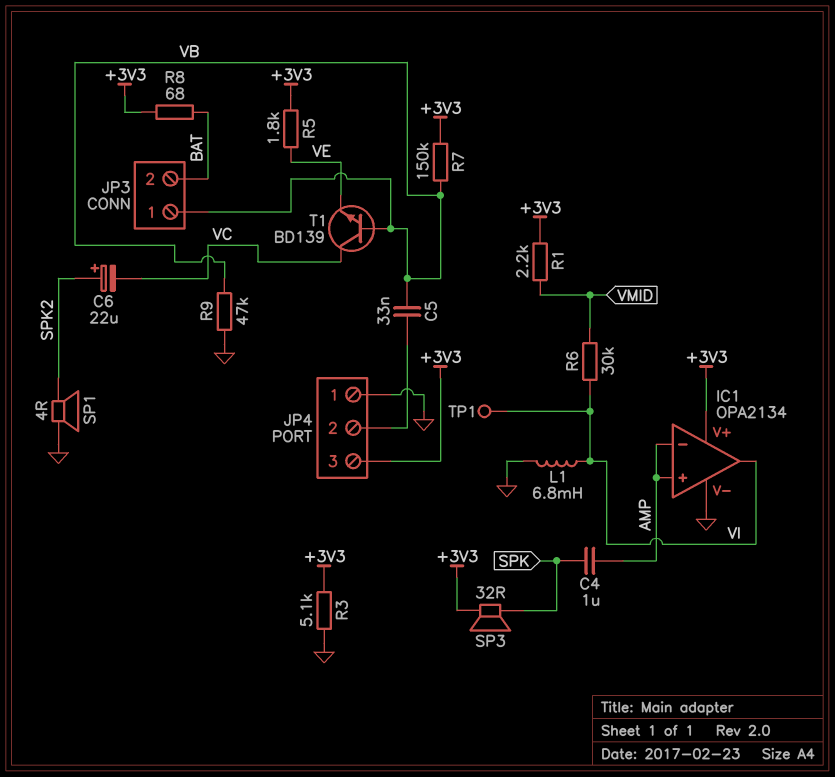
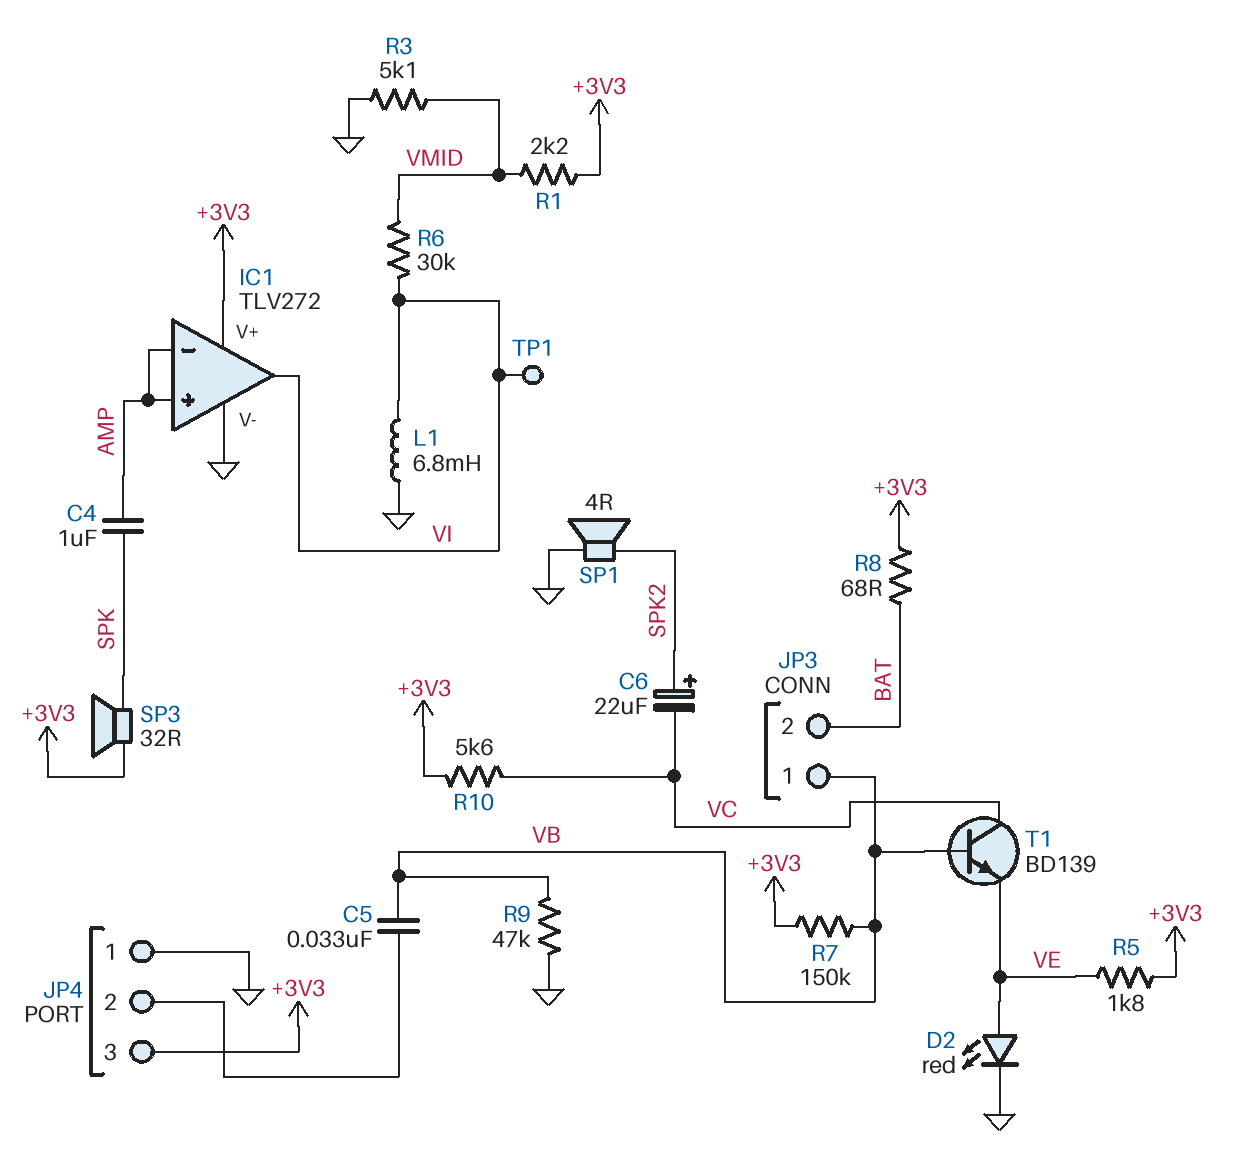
D2: none -> LED red (A VE, K GND)
IC1: OPA2134 -> TLV272
R3: 5.1k (+3V3, GND) -> 5.1k (GND, VMID)
R10: none -> 5.6k (+3V3, VC)

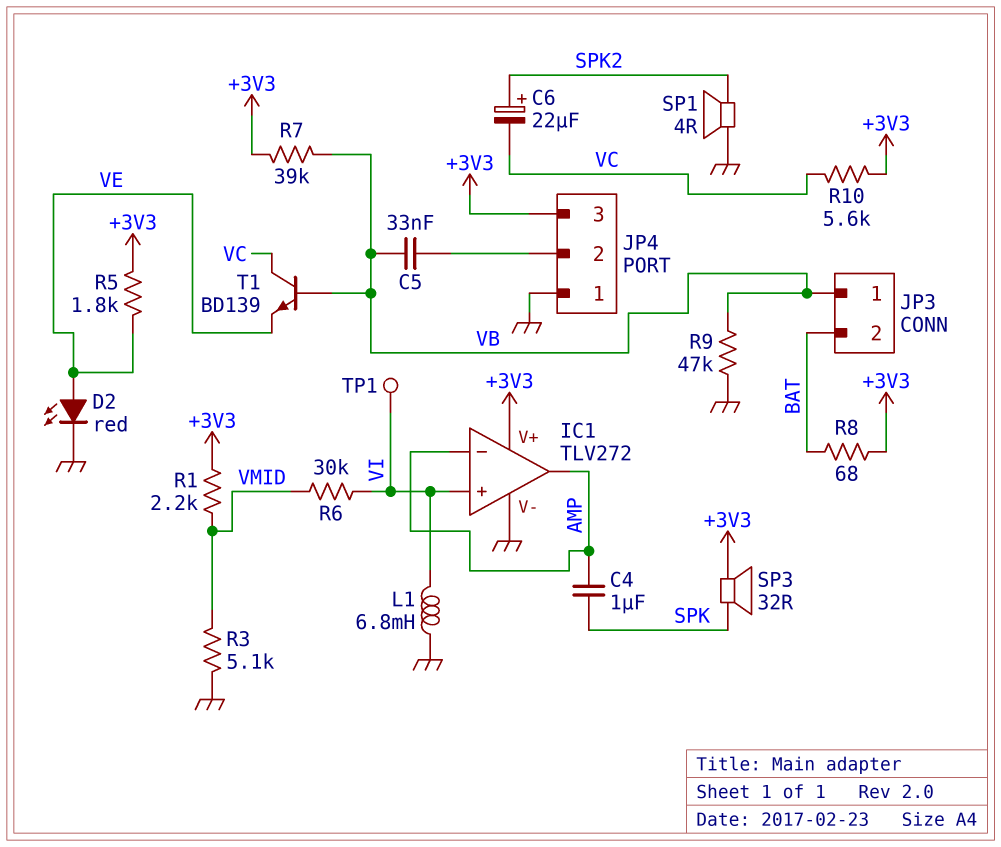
IC1 pin in+: AMP -> VI
IC1 pin out: VI -> AMP
R7: 150k (+3V3, VB) -> 39k (+3V3, VB)

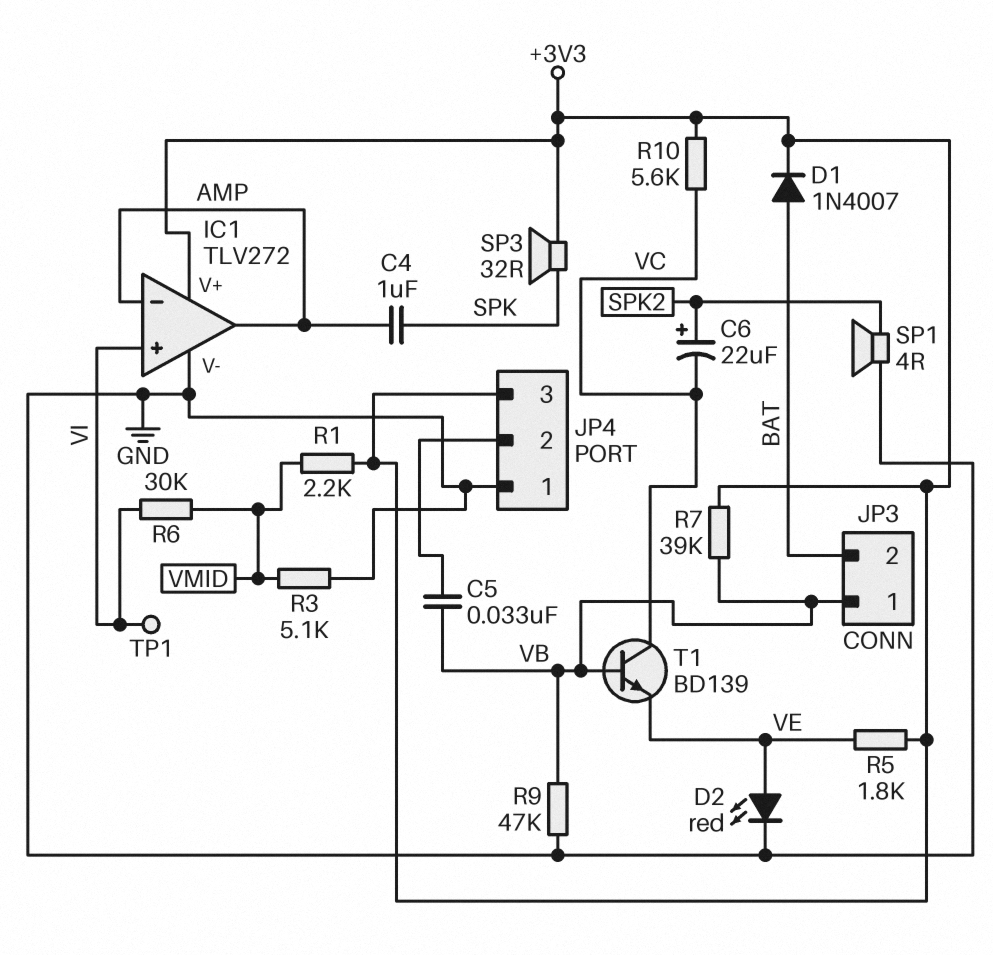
D1: none -> diode 1N4007 (A BAT, K +3V3)
L1: 6.8mH (GND, VI) -> none
R8: 68 (+3V3, BAT) -> none

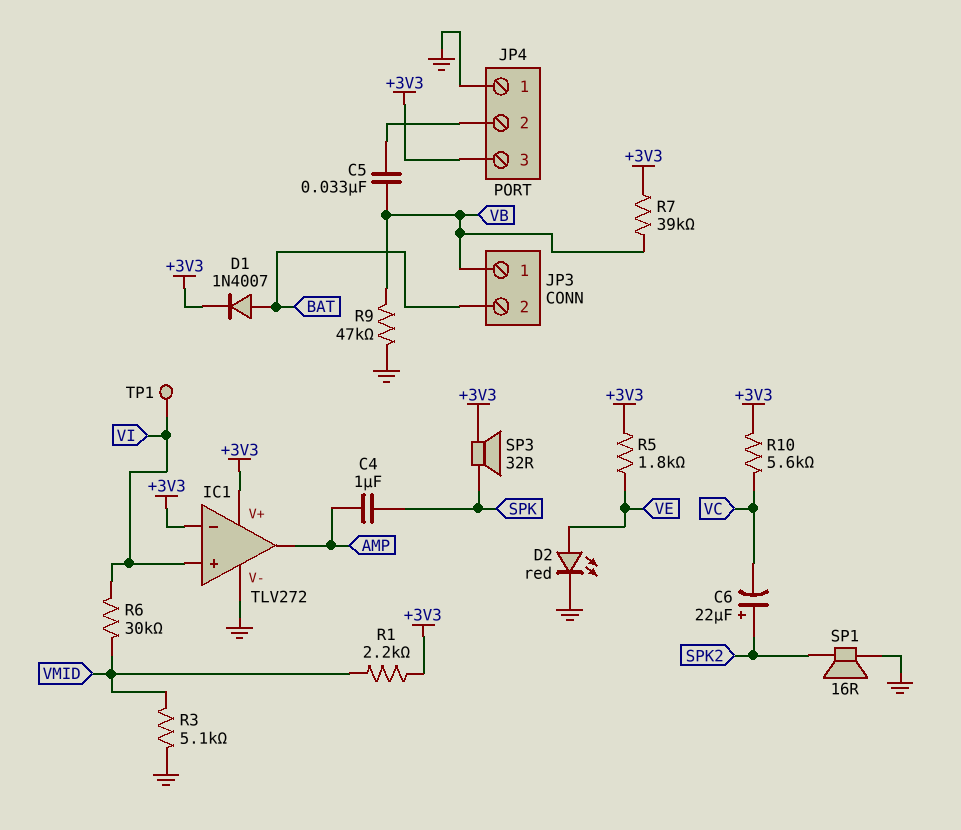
IC1 pin in-: AMP -> +3V3
SP1: speaker 4R (GND, SPK2) -> speaker 16R (GND, SPK2)
T1: NPN BD139 (B VB, C VC, E VE) -> none

